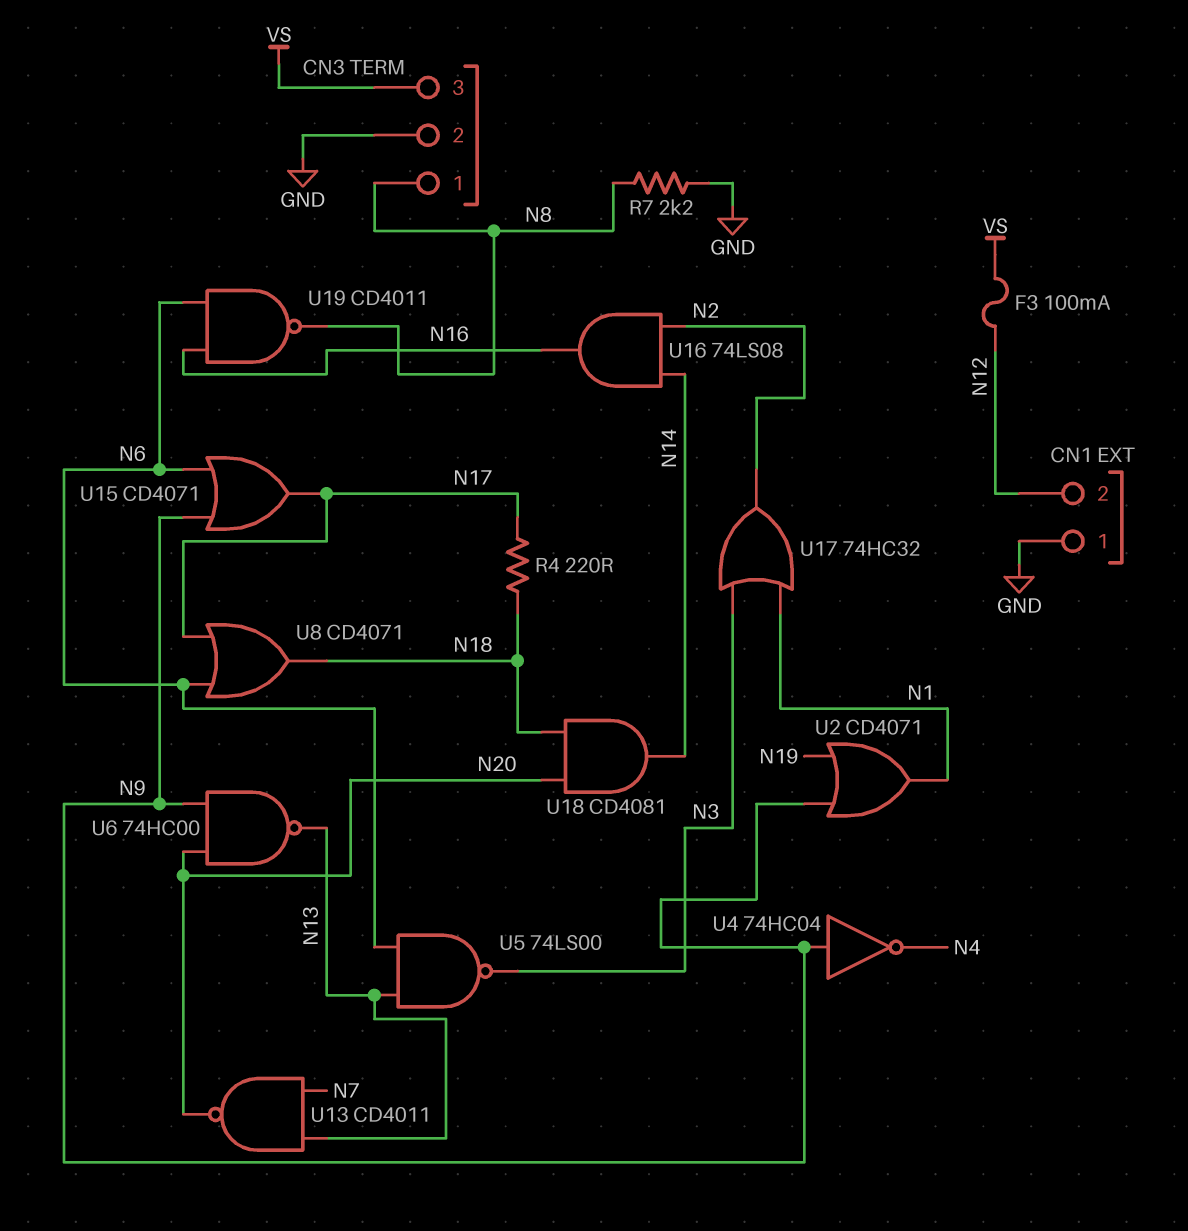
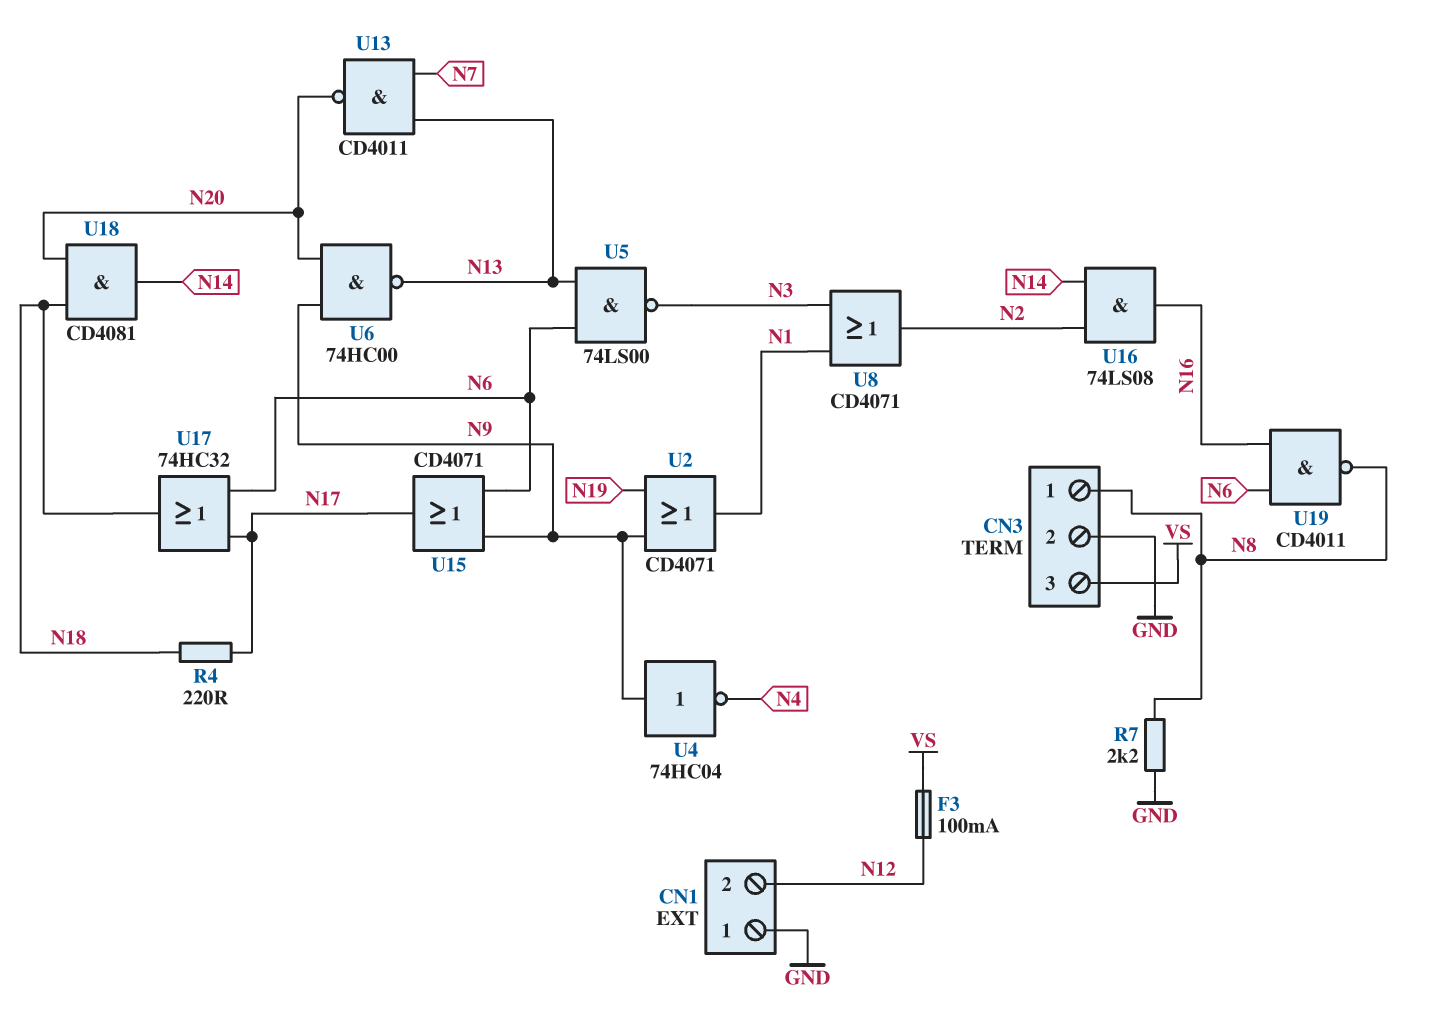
U8: OR CD4071 (in N6, in N17, out N18) -> OR CD4071 (in N1, in N3, out N2)
U17: OR 74HC32 (in N1, in N3, out N2) -> OR 74HC32 (in N6, in N17, out N18)

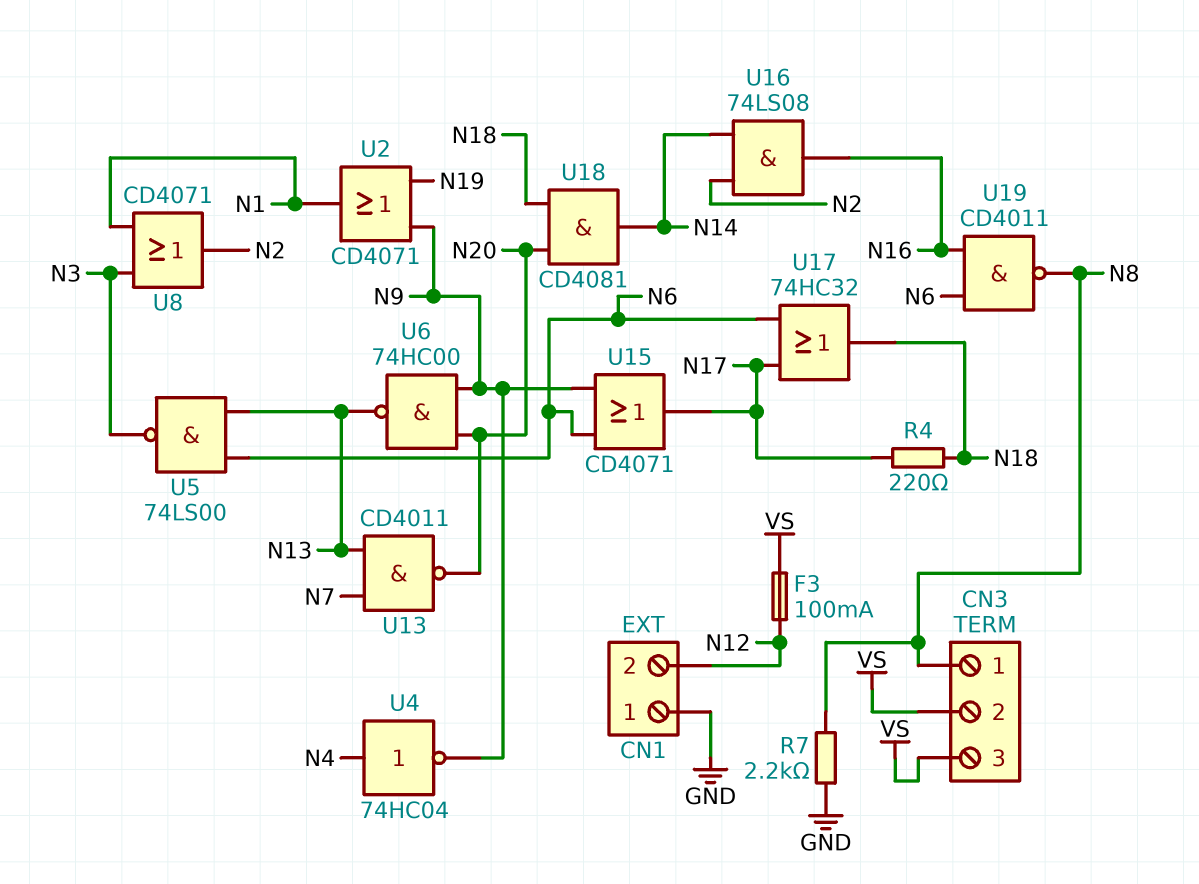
CN3 pin 2: GND -> VS
U4: NOT 74HC04 (in N9, out N4) -> NOT 74HC04 (in N4, out N9)

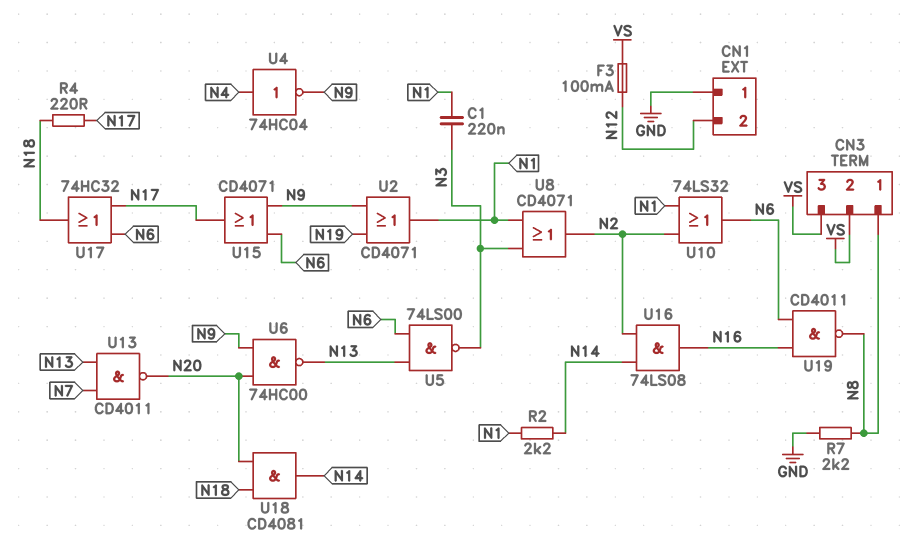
C1: none -> 220nF (N1, N3)
R2: none -> 2.2k (N1, N14)
U10: none -> OR 74LS32 (in N1, in N2, out N6)

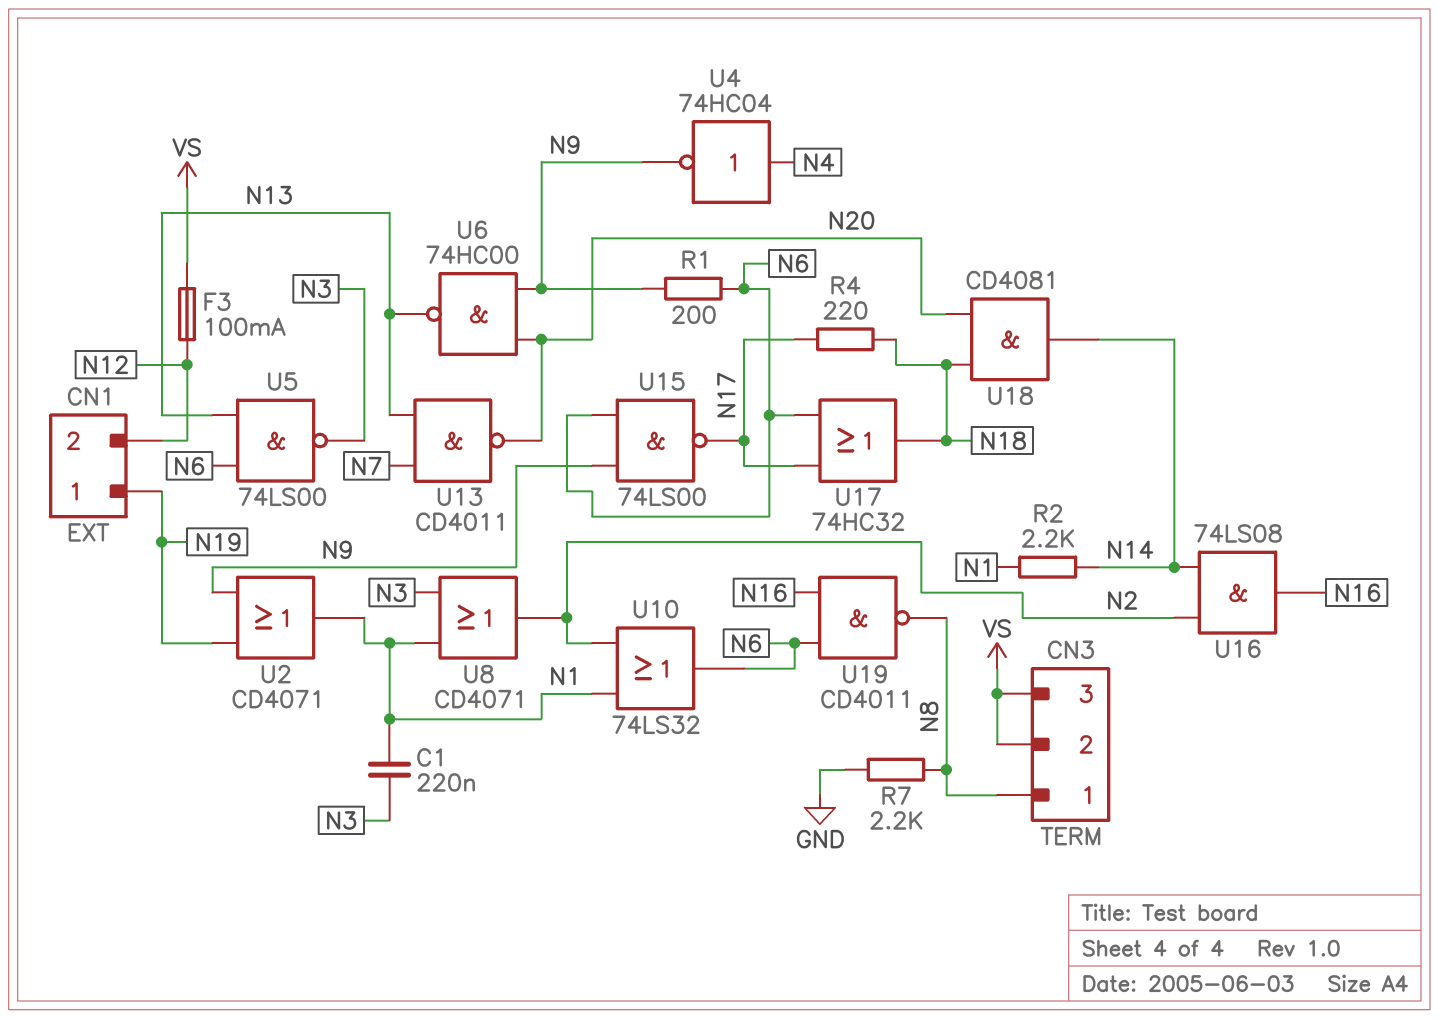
CN1 pin 1: GND -> N19
R1: none -> 200 (N6, N9)
U15: OR CD4071 (in N6, in N9, out N17) -> NAND 74LS00 (in N6, in N9, out N17)

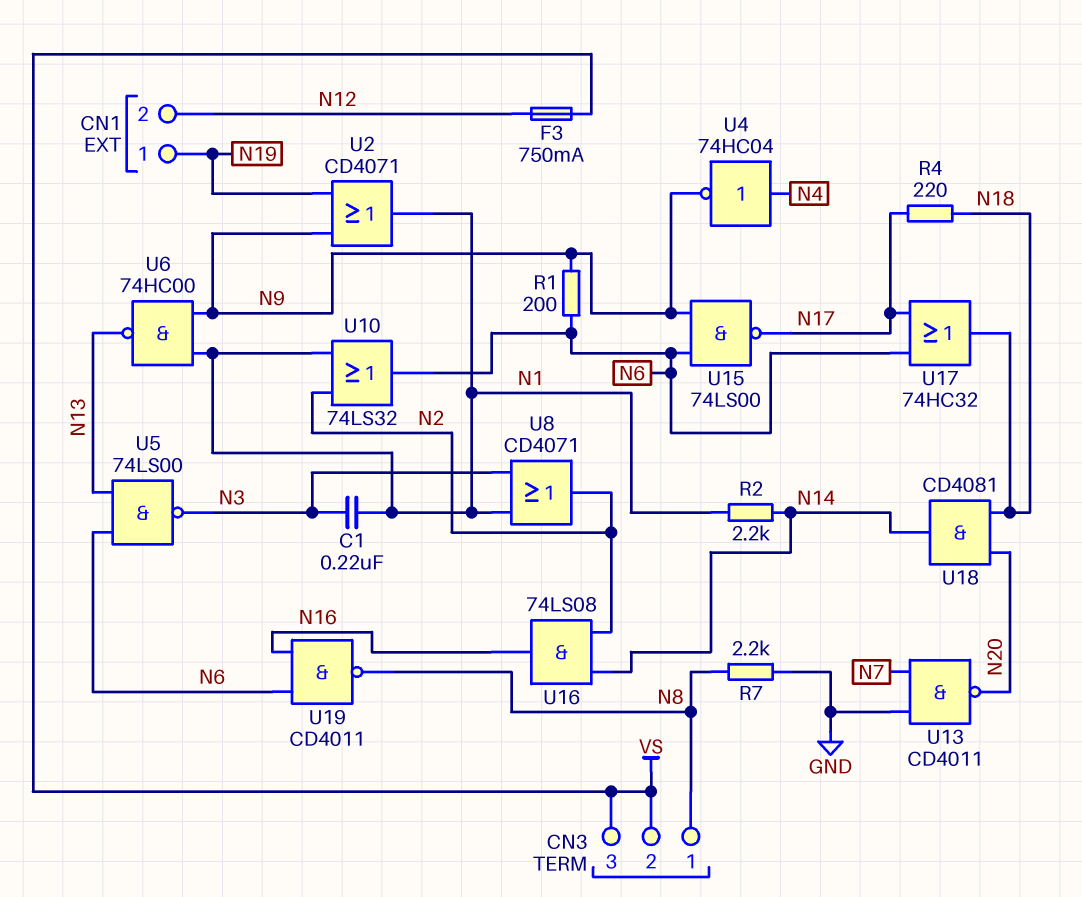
F3: 100mA (N12, VS) -> 750mA (N12, VS)
U6: NAND 74HC00 (in N9, in N20, out N13) -> NAND 74HC00 (in N1, in N9, out N13)
U13: NAND CD4011 (in N7, in N13, out N20) -> NAND CD4011 (in GND, in N7, out N20)

